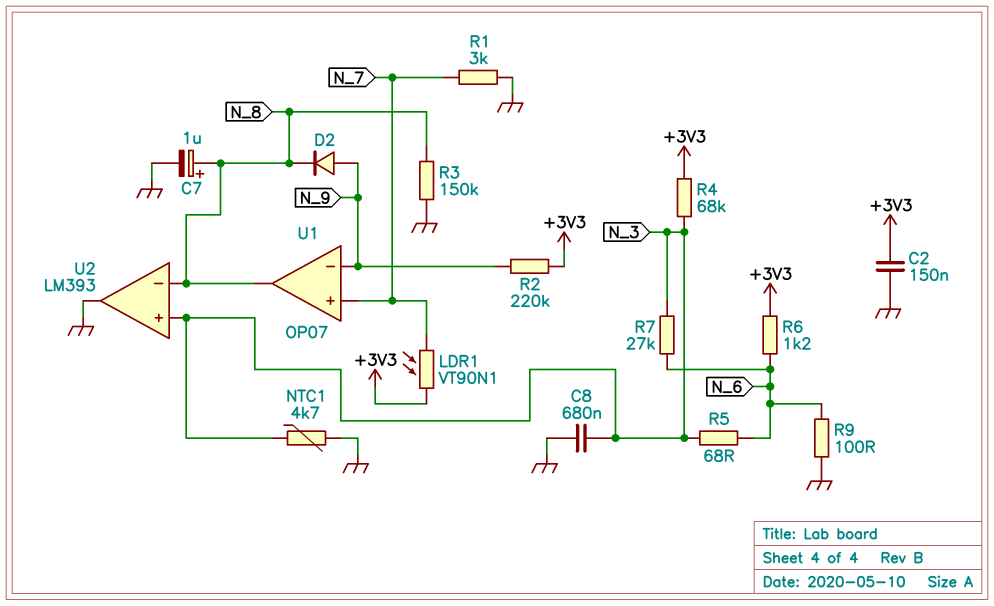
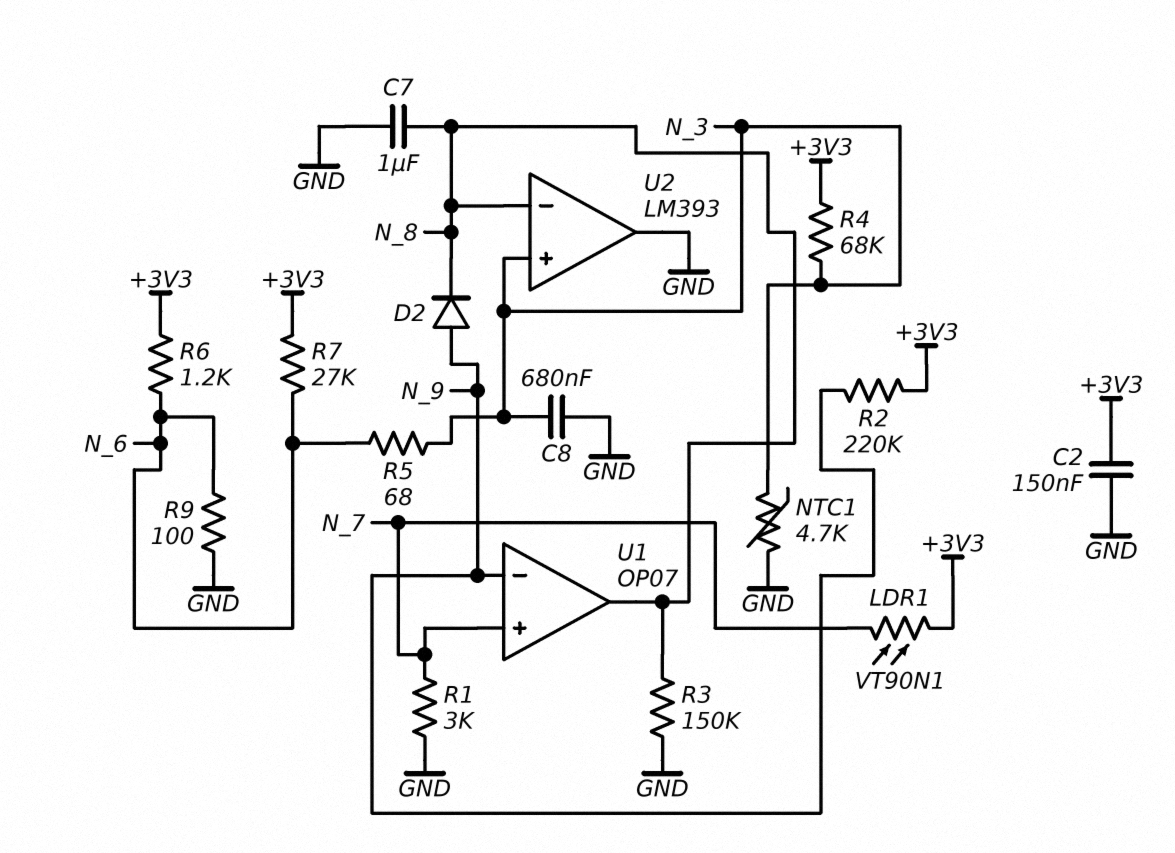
C7: 1uF (plus N_8, minus GND) -> 1uF (GND, N_8)
R7: 27k (N_3, N_6) -> 27k (+3V3, N_6)

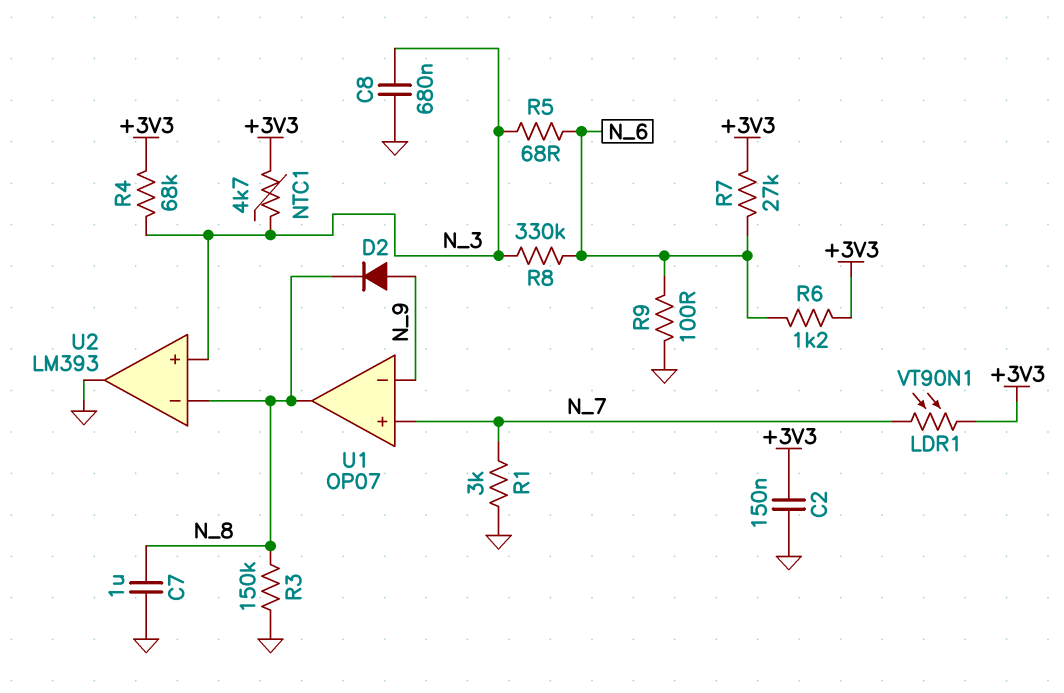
NTC1: 4.7k (GND, N_3) -> 4.7k (+3V3, N_3)
R2: 220k (+3V3, N_9) -> none
R8: none -> 330k (N_3, N_6)

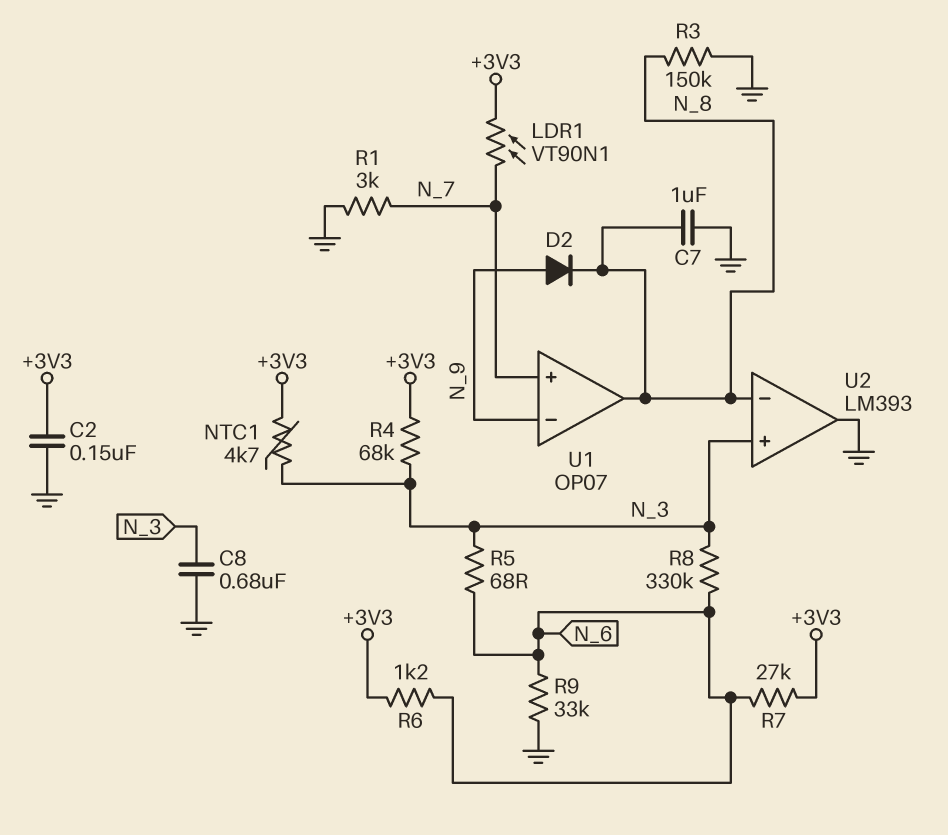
R9: 100 (GND, N_6) -> 33k (GND, N_6)

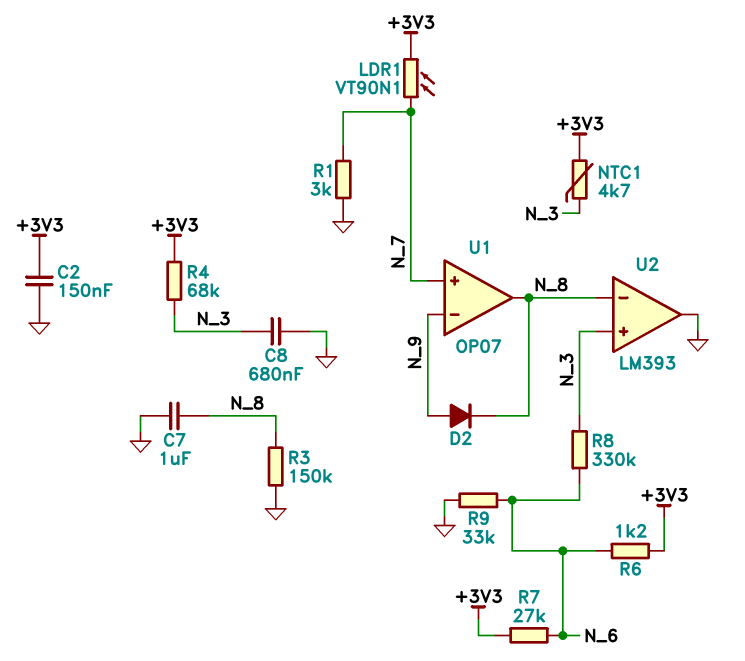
R5: 68 (N_3, N_6) -> none

